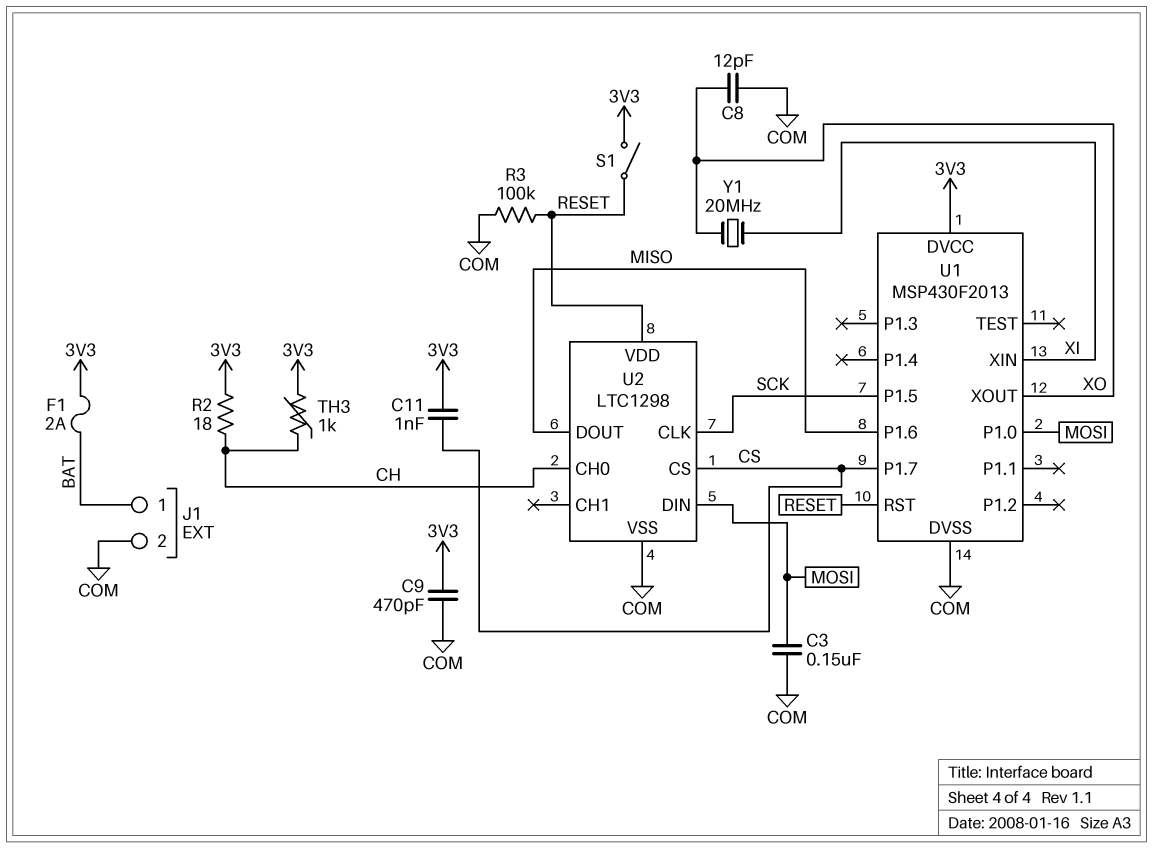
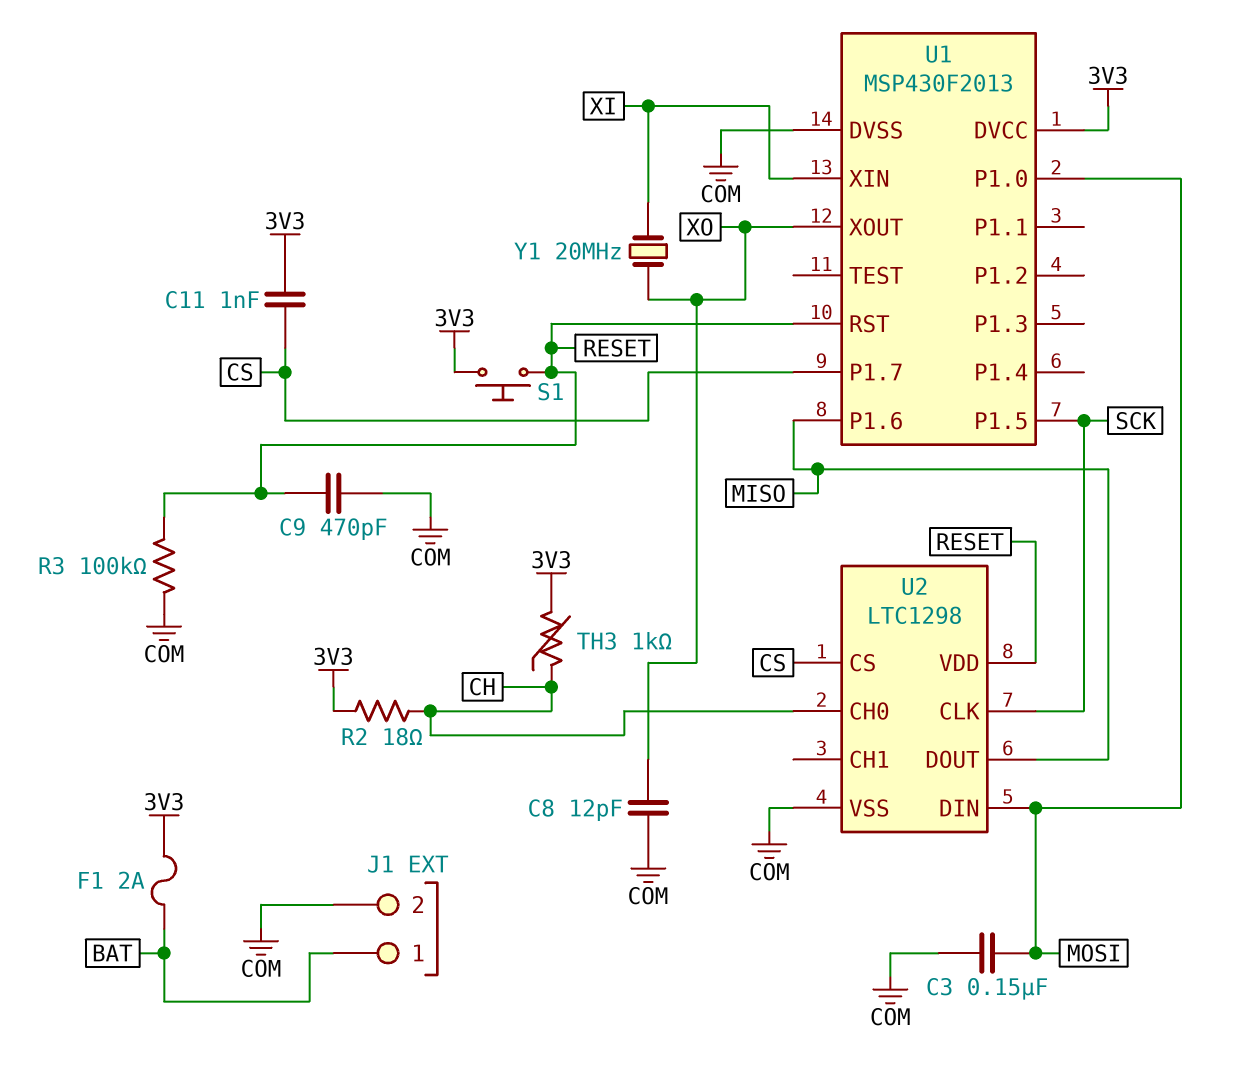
C9: 470pF (3V3, COM) -> 470pF (COM, RESET)
S1: switch (3V3, RESET) -> button (3V3, RESET)

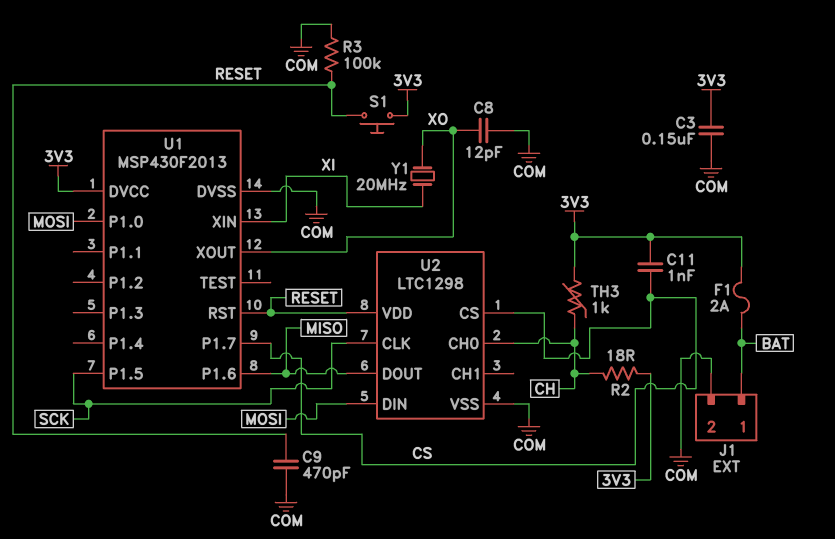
C3: 150nF (COM, MOSI) -> 150nF (3V3, COM)

